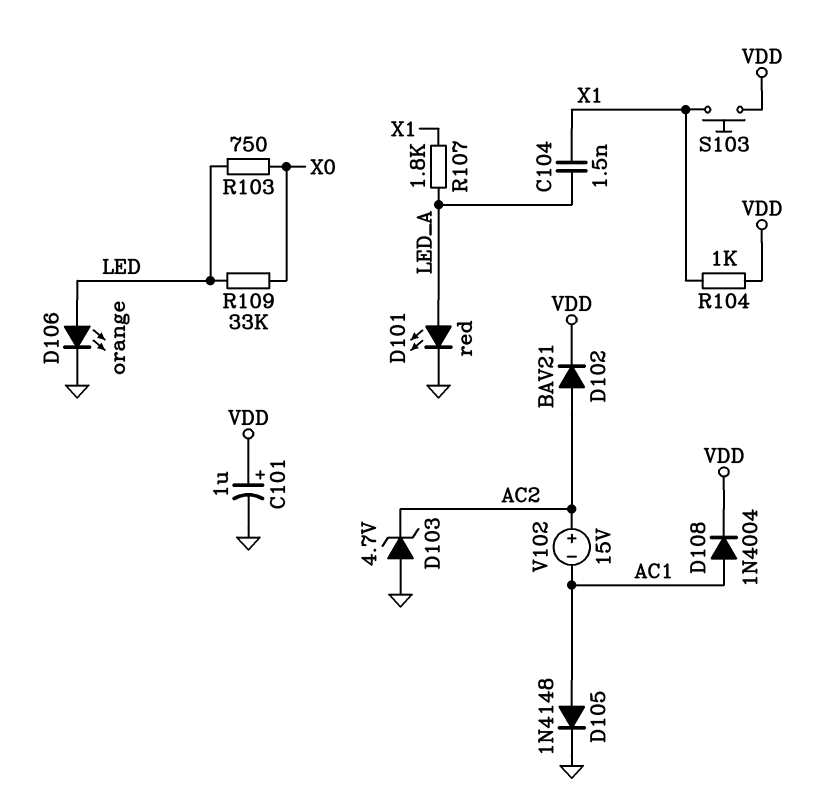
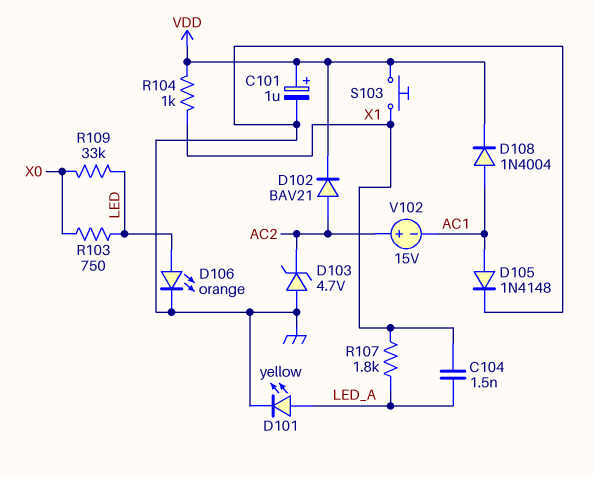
D101: LED red (A LED_A, K GND) -> LED yellow (A LED_A, K GND)

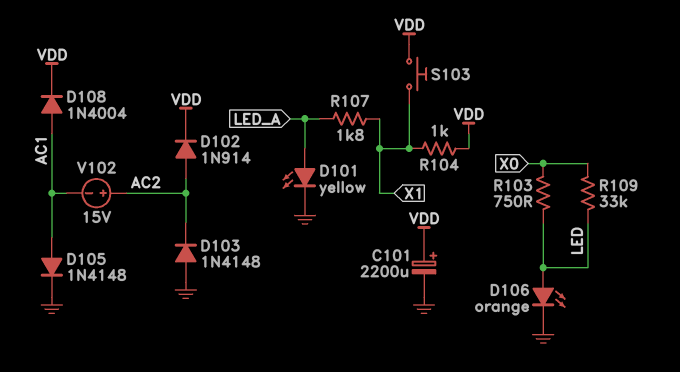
C101: 1uF (plus VDD, minus GND) -> 2200uF (plus VDD, minus GND)
C104: 1.5nF (LED_A, X1) -> none
D102: diode BAV21 (A AC2, K VDD) -> diode 1N914 (A AC2, K VDD)
D103: zener 4.7V (A GND, K AC2) -> diode 1N4148 (A GND, K AC2)

